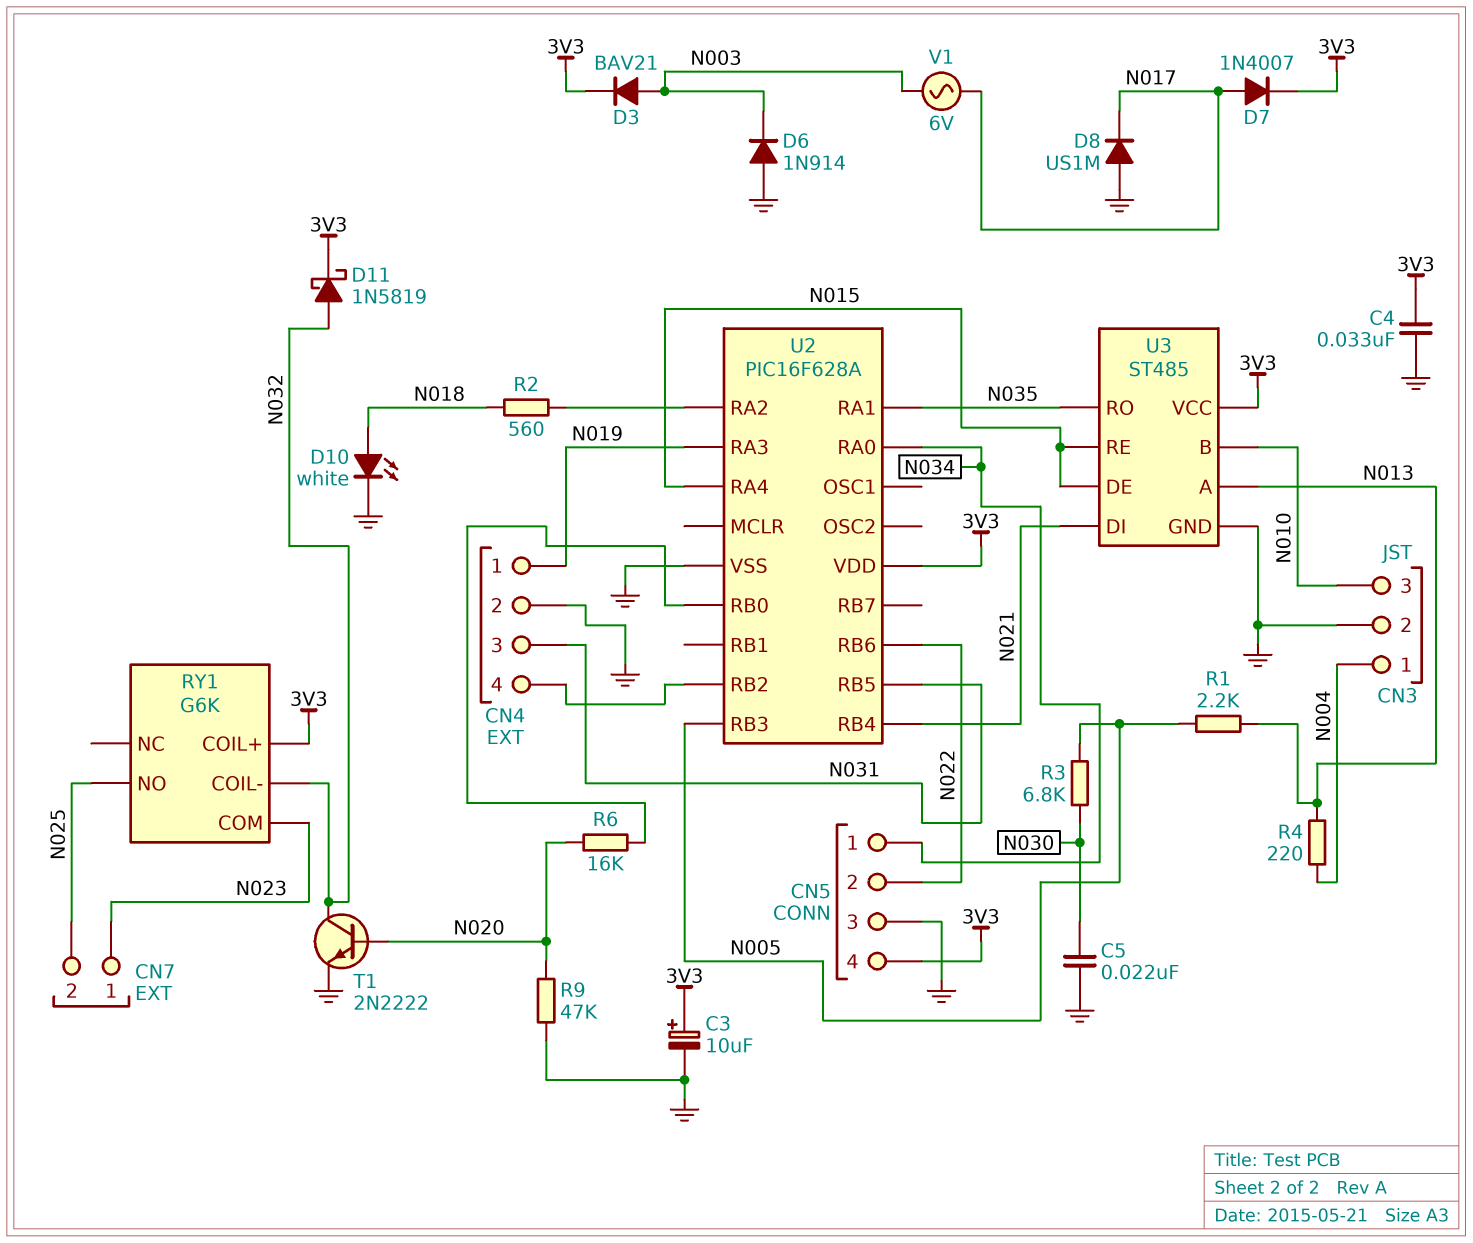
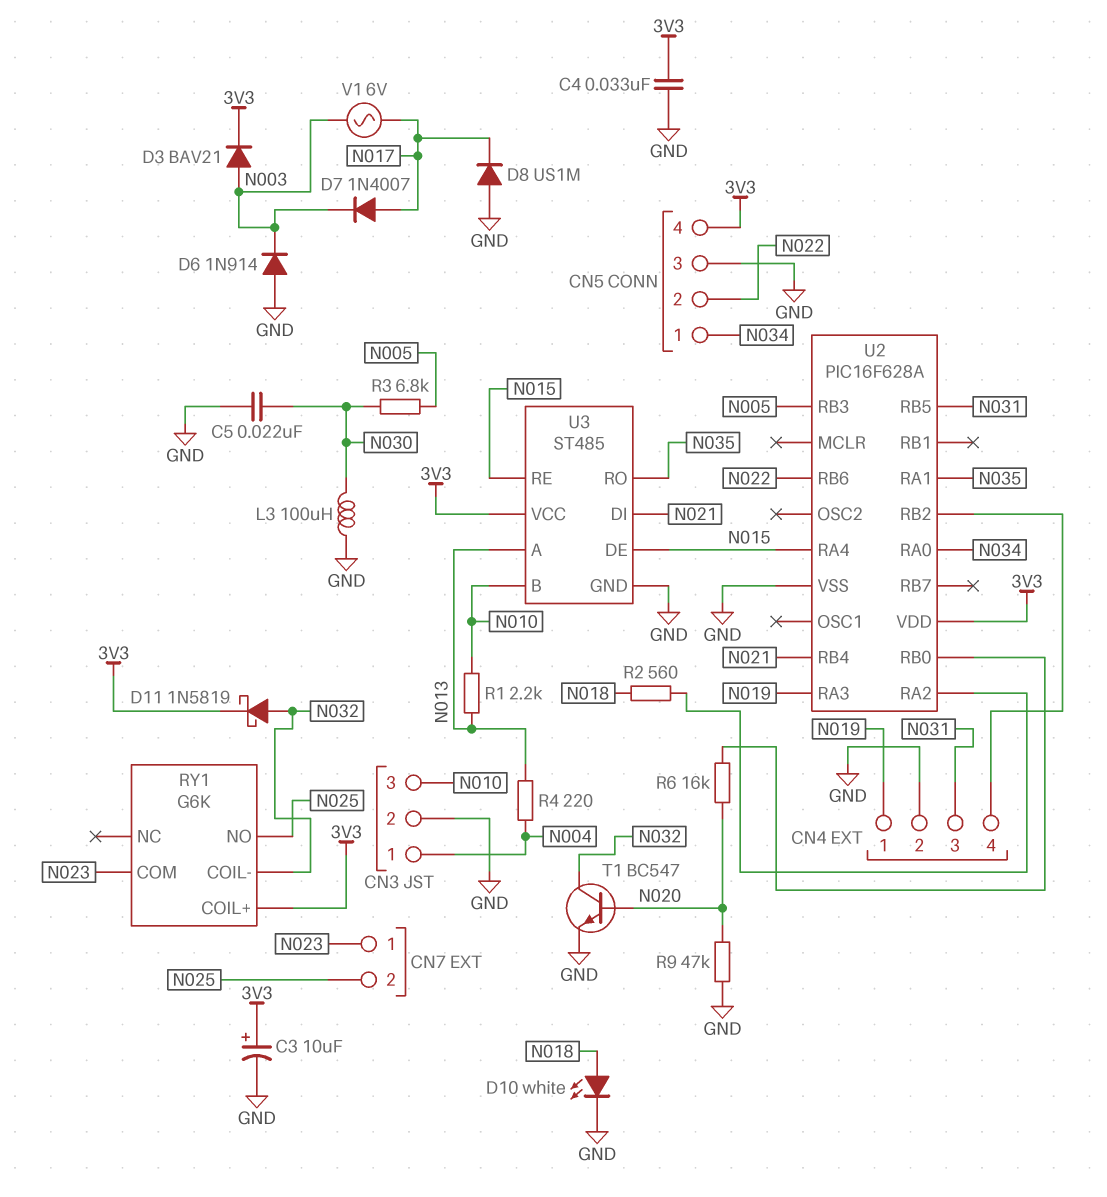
D7: diode 1N4007 (A N017, K 3V3) -> diode 1N4007 (A N017, K N003)
L3: none -> 100uH (GND, N030)
R1: 2.2k (N005, N013) -> 2.2k (N010, N013)
T1: NPN 2N2222 (B N020, C N032, E GND) -> NPN BC547 (B N020, C N032, E GND)

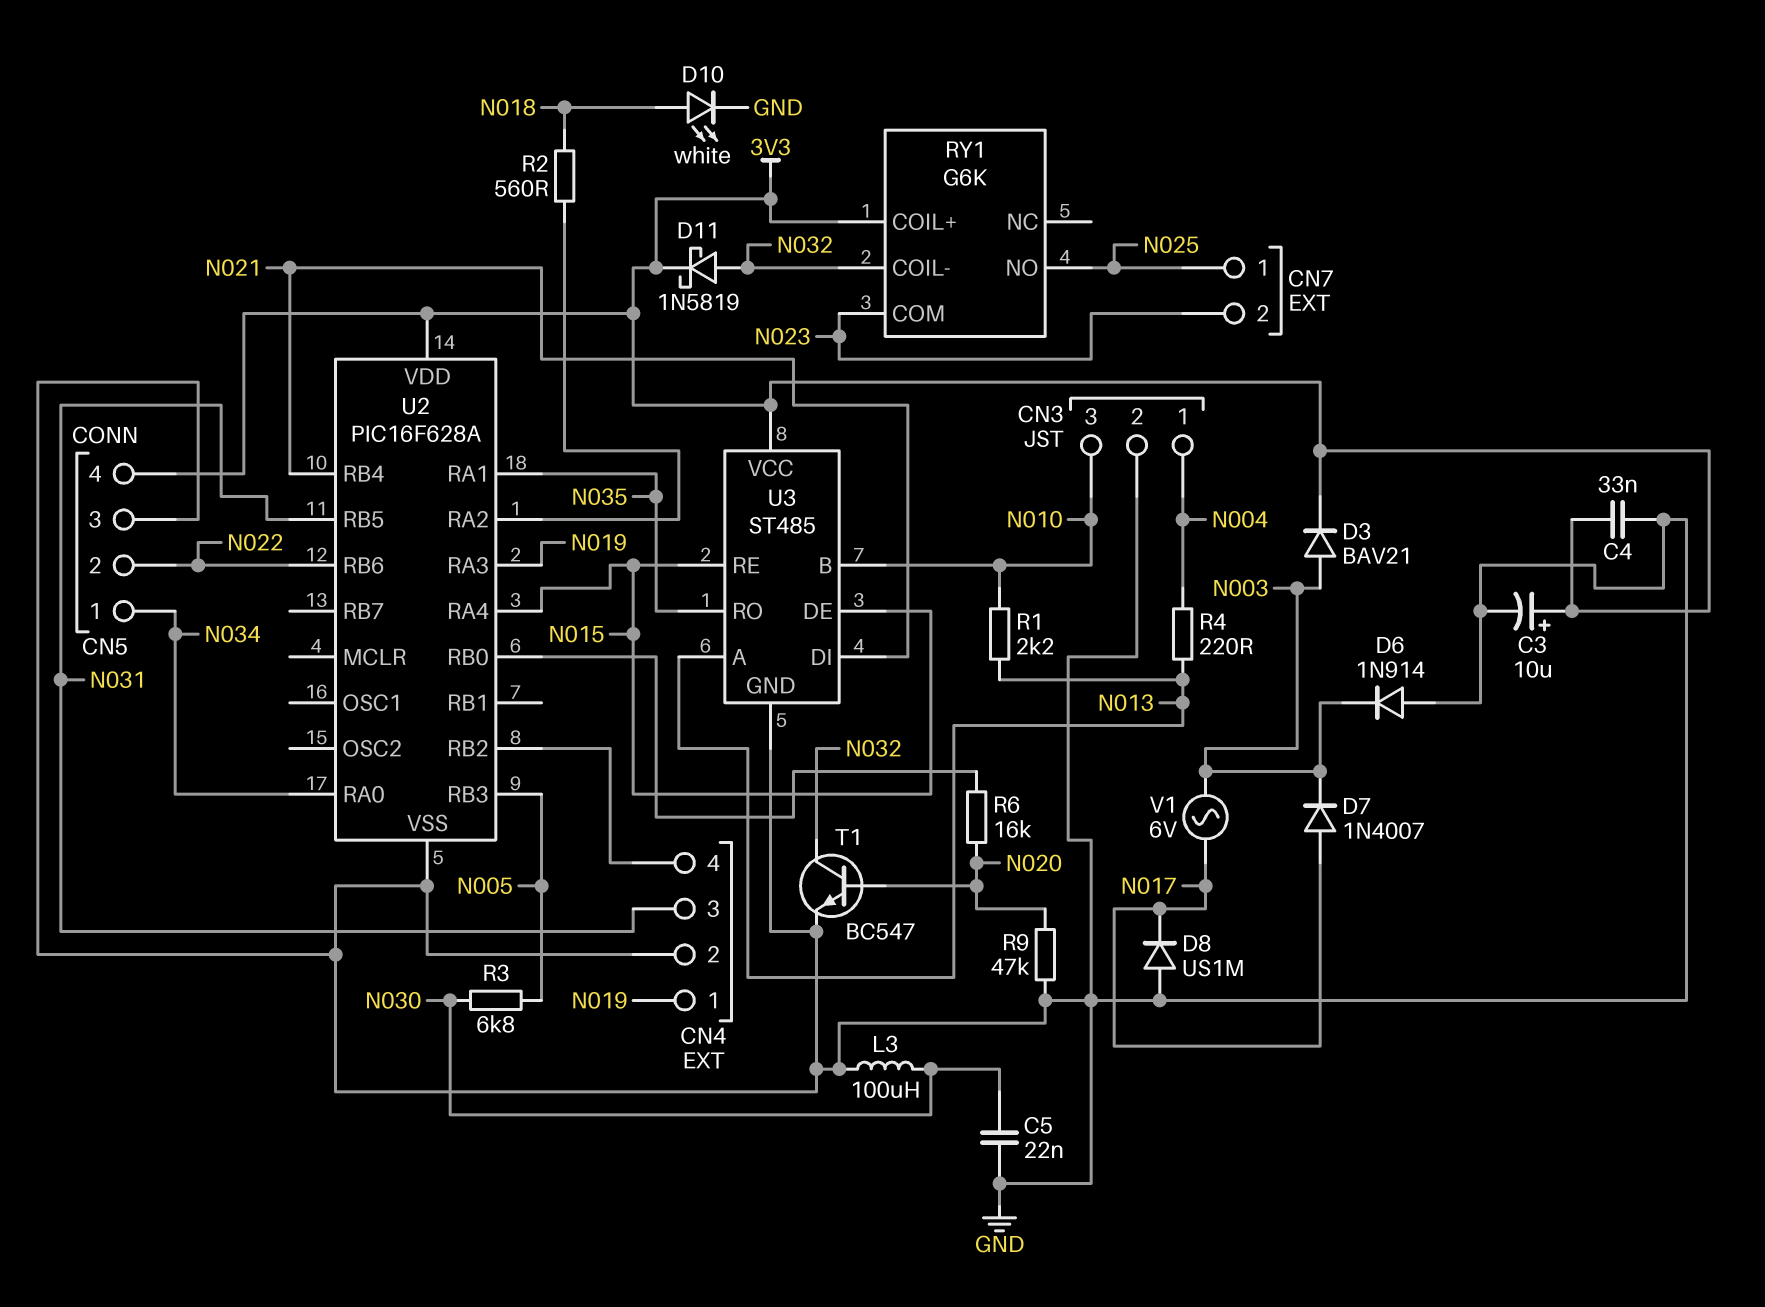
CN7 pin 1: N023 -> N025
CN7 pin 2: N025 -> N023

